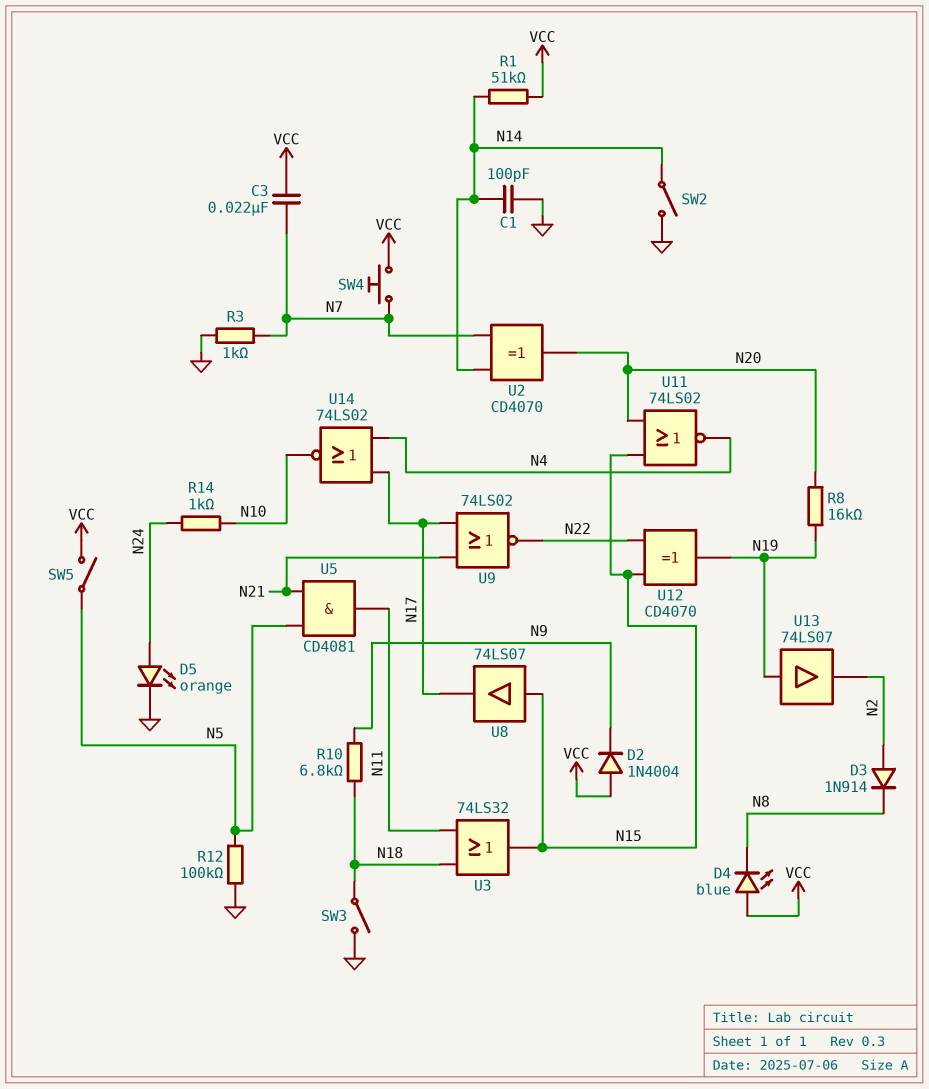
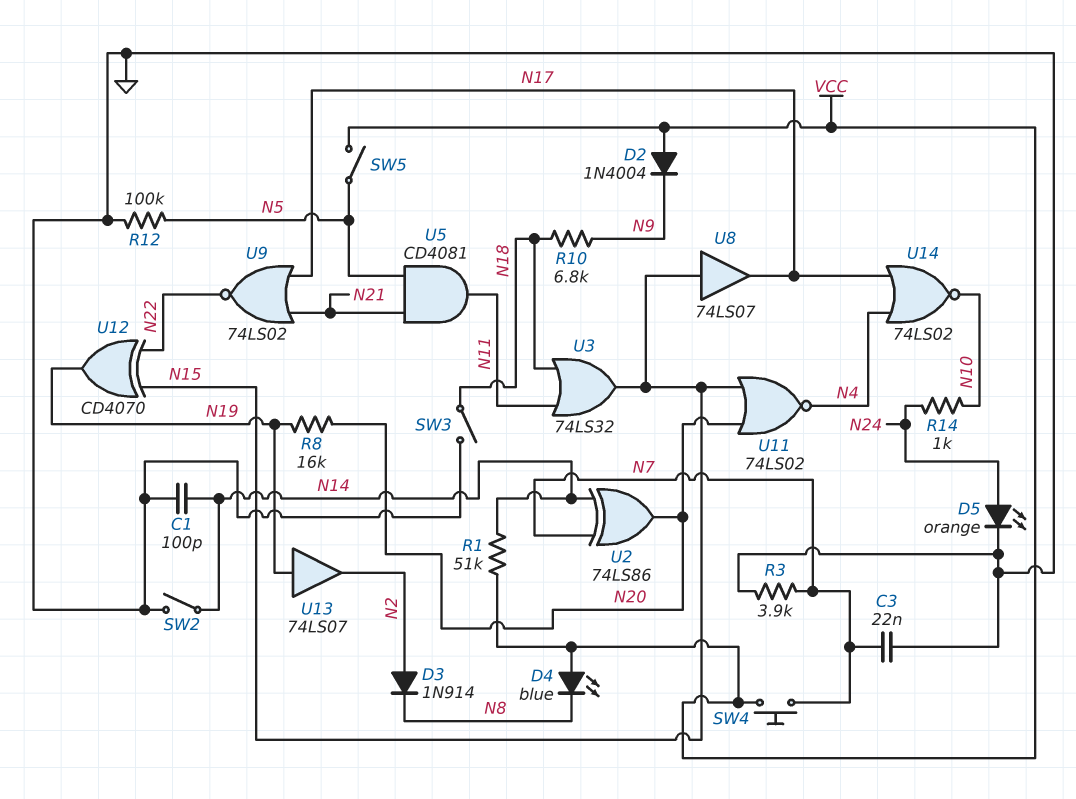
C3: 22nF (N7, VCC) -> 22nF (GND, N7)
R3: 1k (GND, N7) -> 3.9k (GND, N7)
U2: XOR CD4070 (in N7, in N14, out N20) -> XOR 74LS86 (in N7, in N14, out N20)

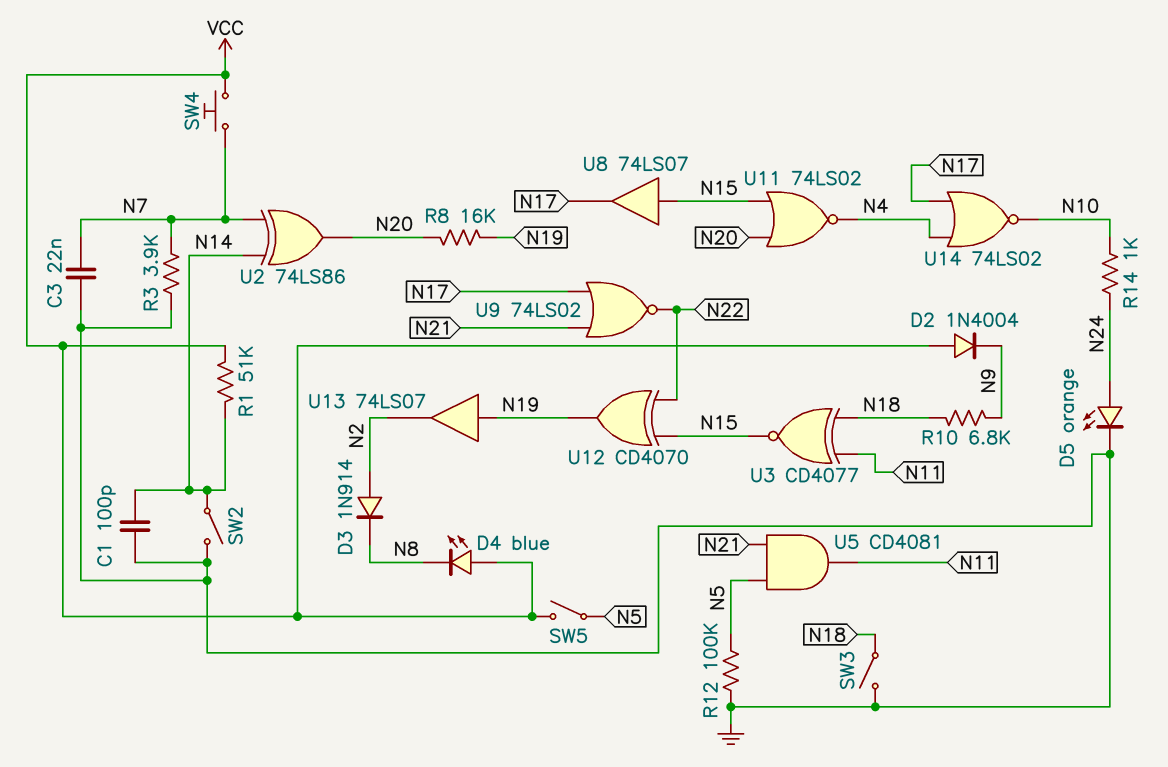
U3: OR 74LS32 (in N11, in N18, out N15) -> XNOR CD4077 (in N11, in N18, out N15)

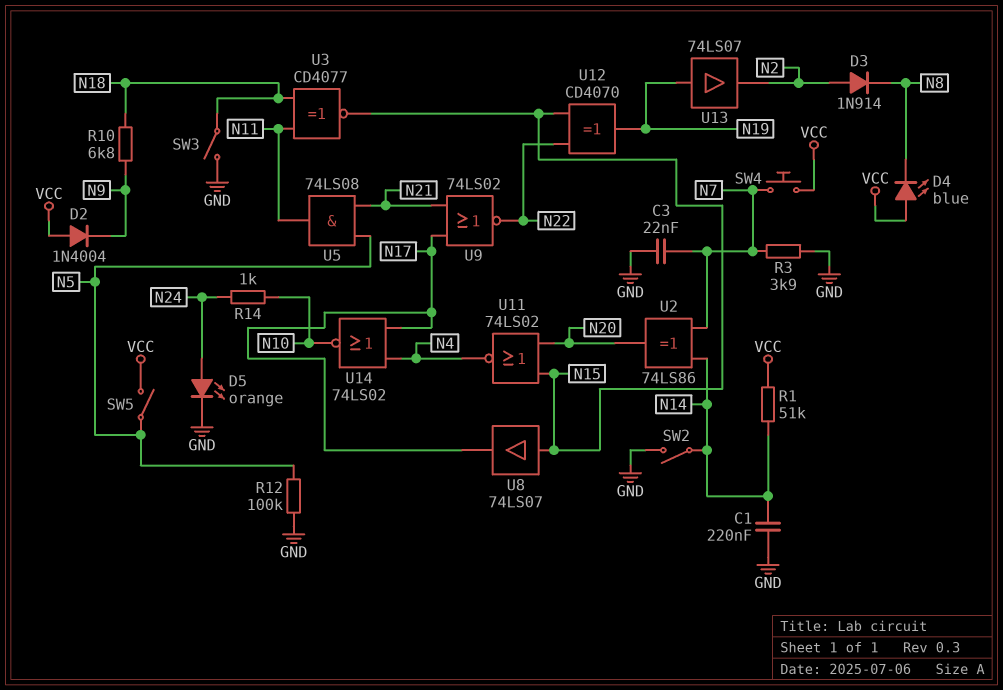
C1: 100pF (GND, N14) -> 220nF (GND, N14)
R8: 16k (N19, N20) -> none
U5: AND CD4081 (in N5, in N21, out N11) -> AND 74LS08 (in N5, in N21, out N11)

